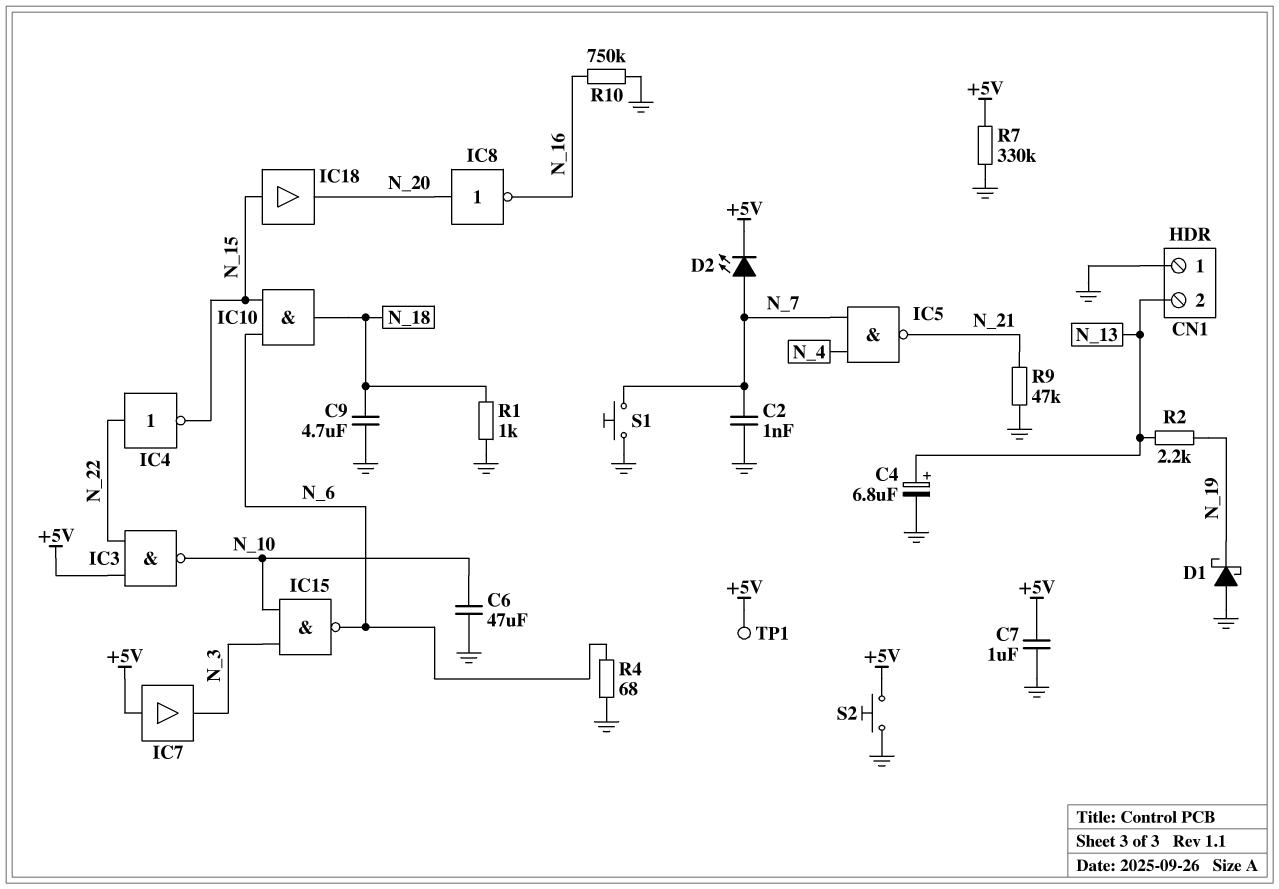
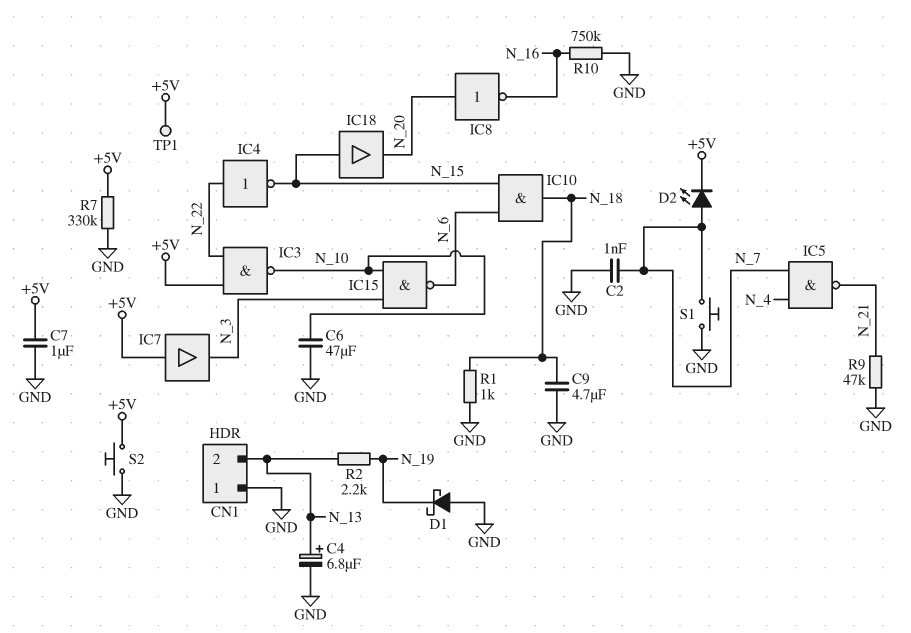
R4: 68 (GND, N_6) -> none

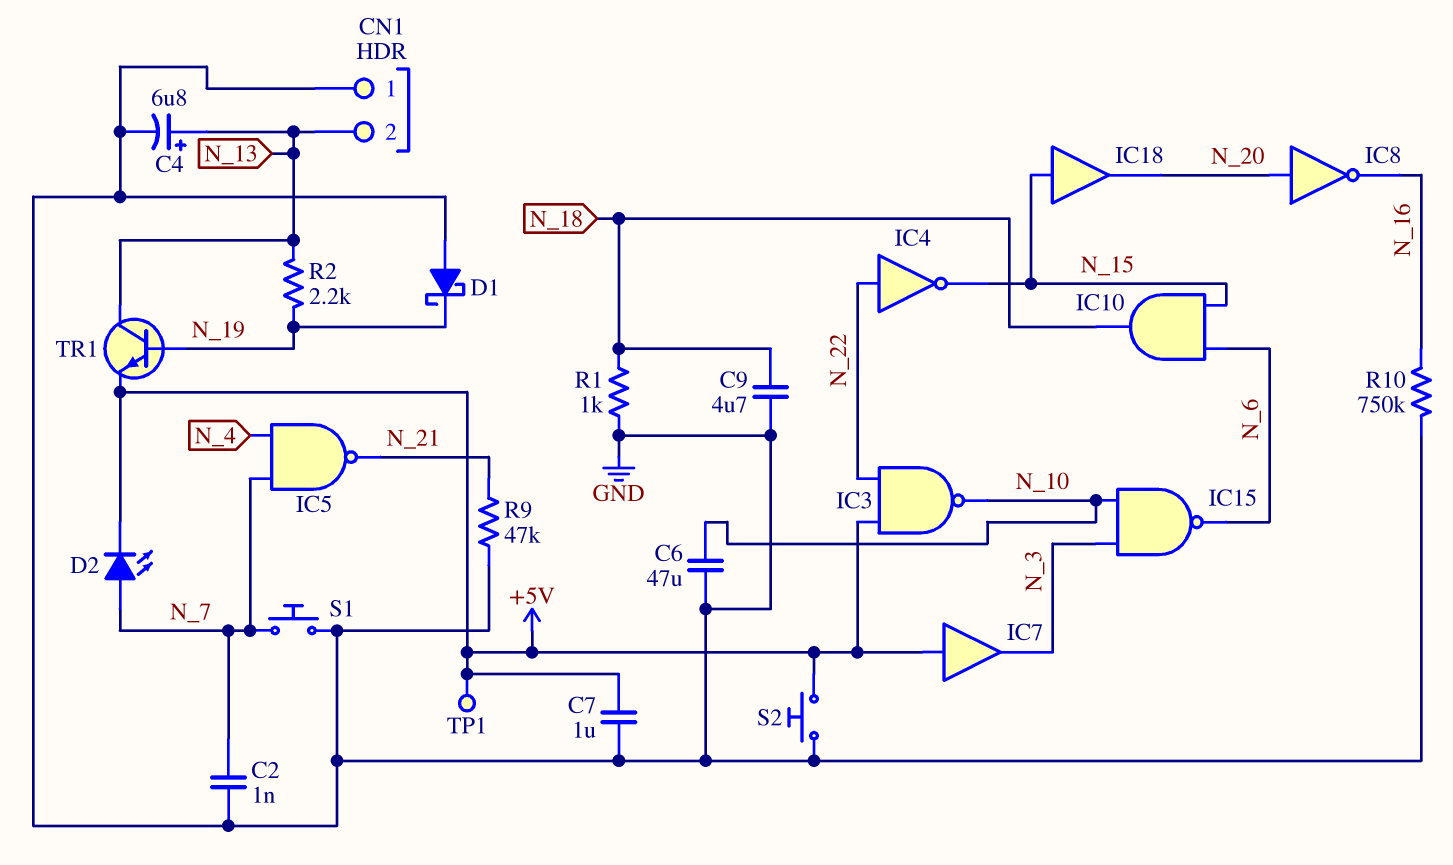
R7: 330k (+5V, GND) -> none
TR1: none -> NPN (B N_19, C N_13, E +5V)

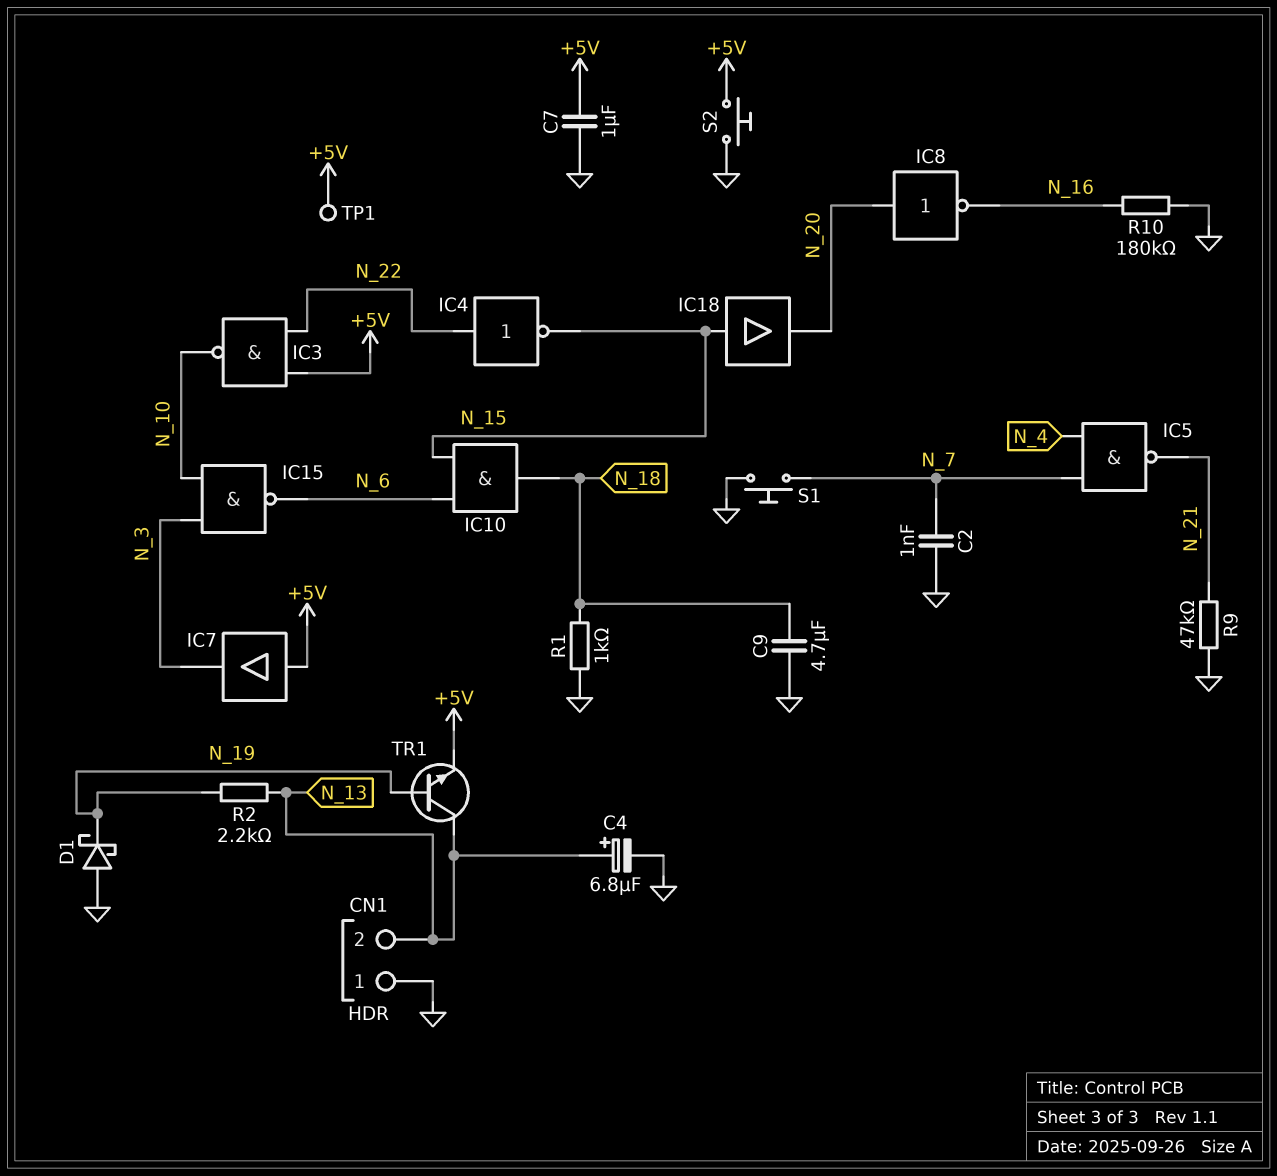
C6: 47uF (GND, N_10) -> none
D2: LED (A N_7, K +5V) -> none
R10: 750k (GND, N_16) -> 180k (GND, N_16)

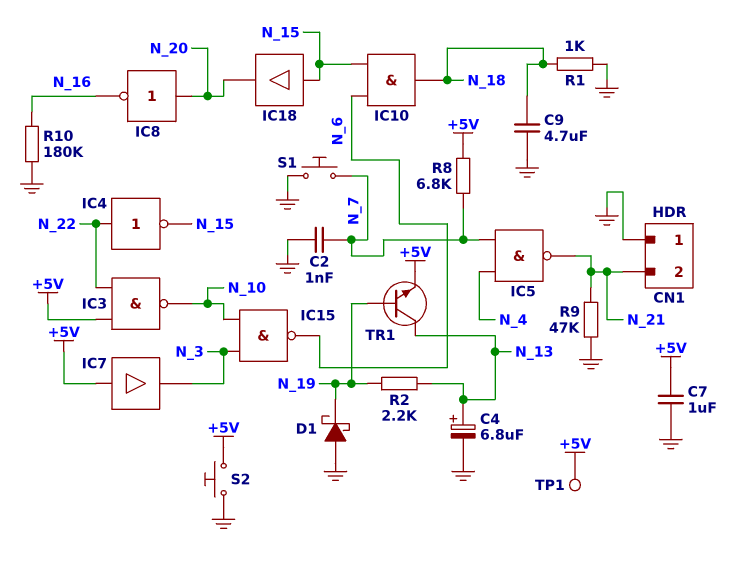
CN1 pin 2: N_13 -> N_21
R8: none -> 6.8k (+5V, N_7)

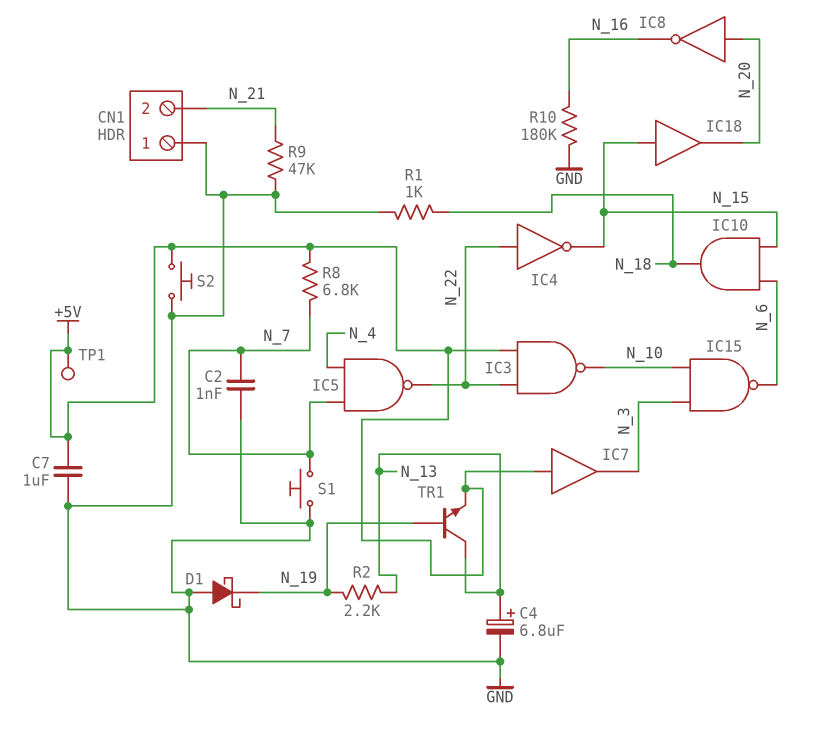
C9: 4.7uF (GND, N_18) -> none
IC5: NAND (in N_4, in N_7, out N_21) -> NAND (in N_4, in N_7, out N_22)

